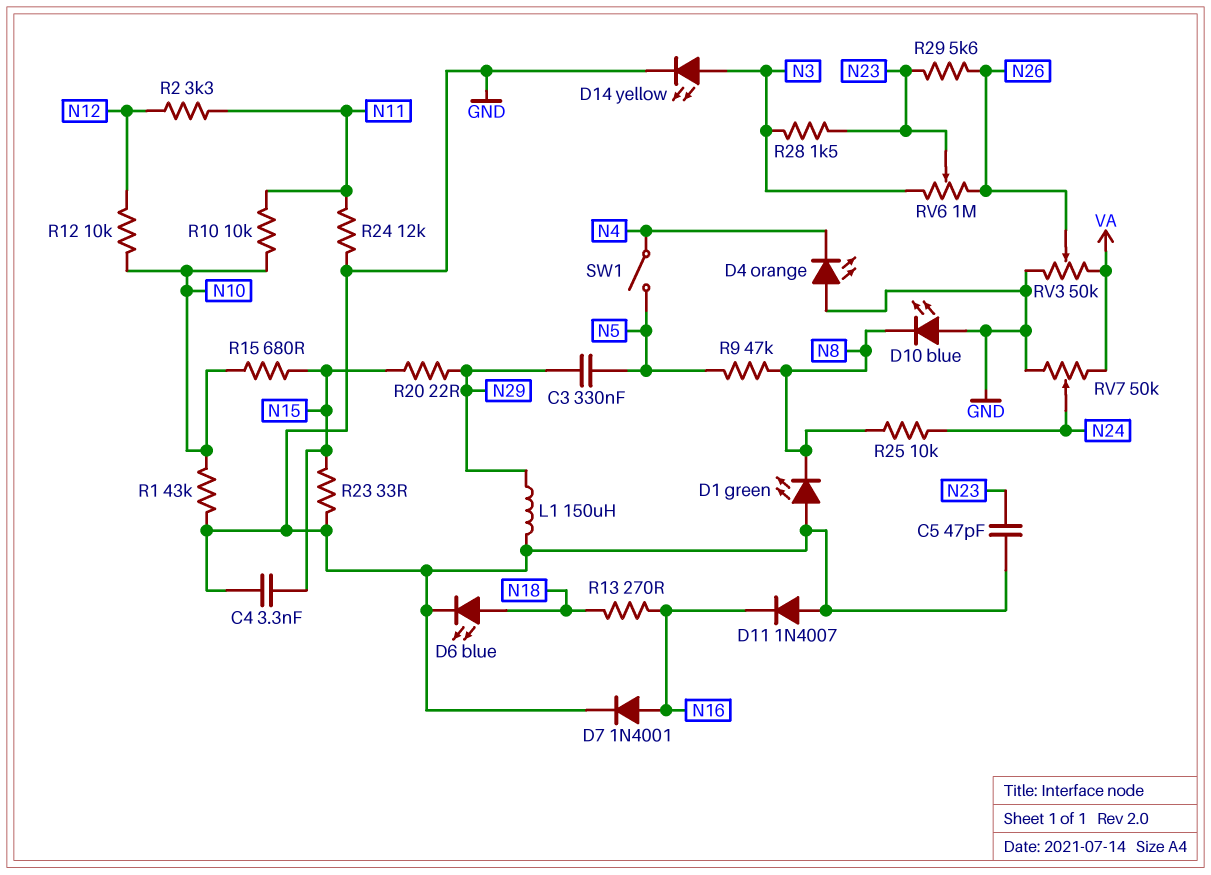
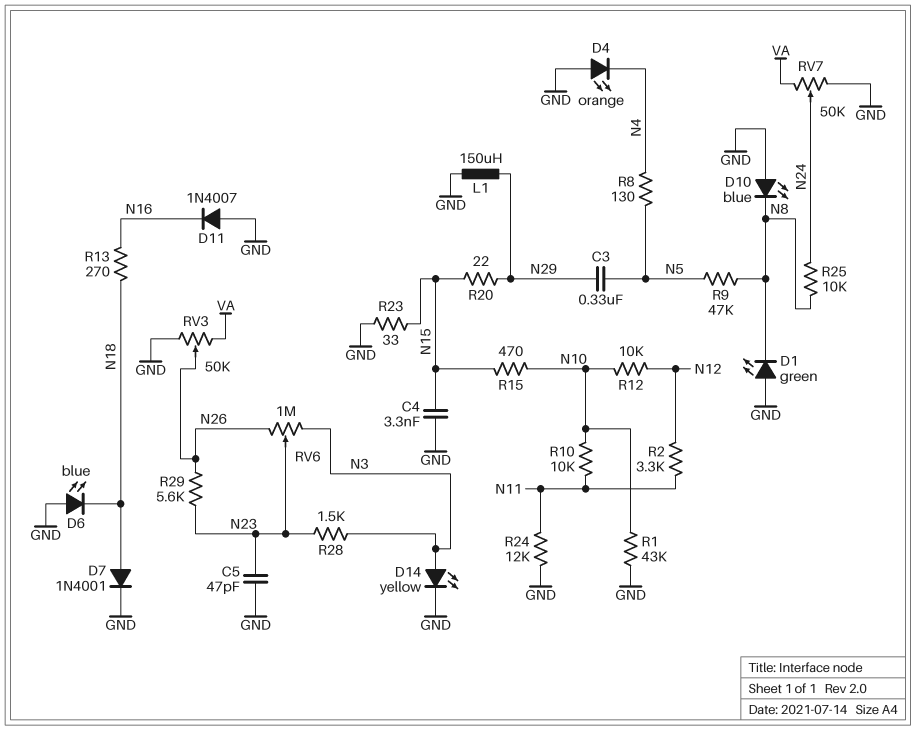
D6: LED blue (A N18, K GND) -> LED blue (A GND, K N18)
D7: diode 1N4001 (A N16, K GND) -> diode 1N4001 (A N18, K GND)
R8: none -> 130 (N4, N5)
R15: 680 (N10, N15) -> 470 (N10, N15)
SW1: switch (N4, N5) -> none

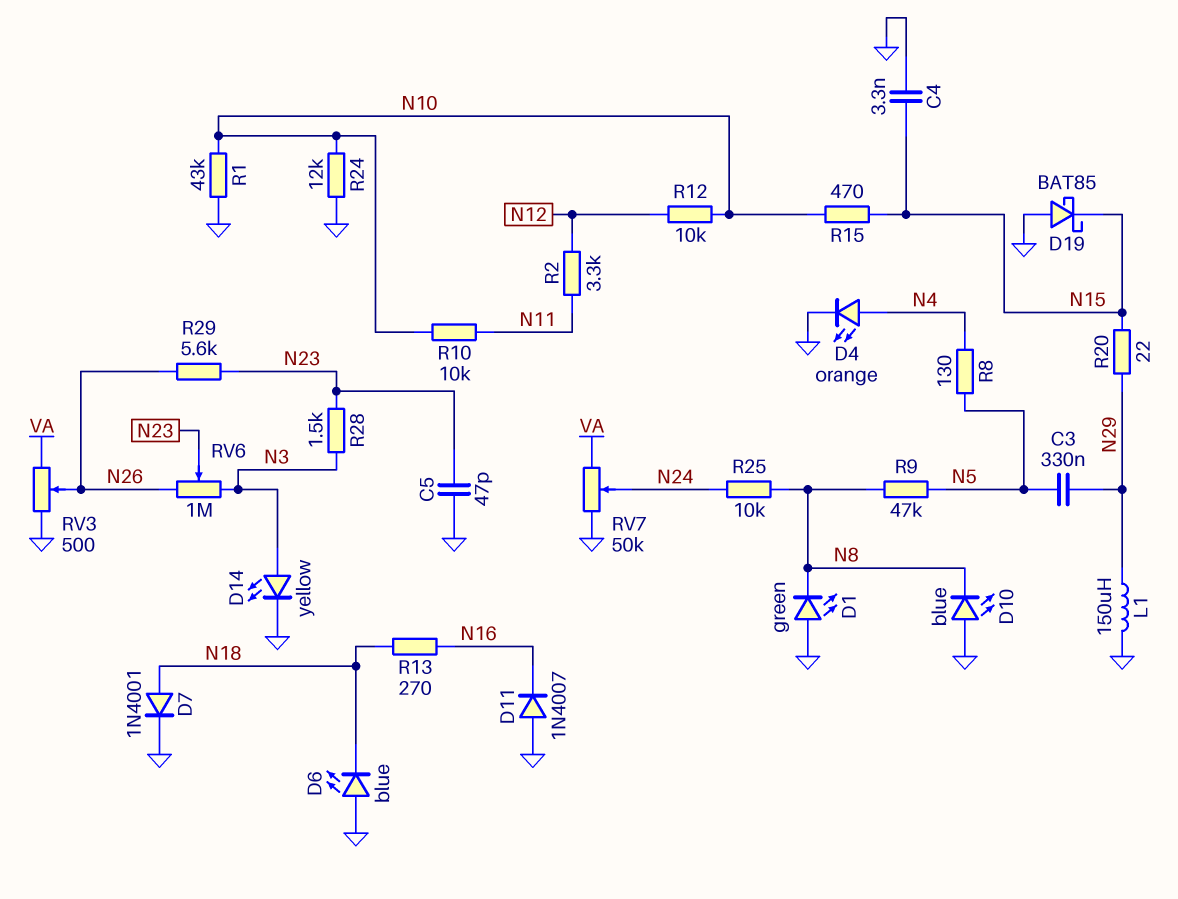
D4: LED orange (A GND, K N4) -> LED orange (A N4, K GND)
D19: none -> schottky BAT85 (A GND, K N15)
R23: 33 (GND, N15) -> none
R24: 12k (GND, N11) -> 12k (GND, N10)
RV3: 50k (GND, VA, wiper N26) -> 500 (GND, VA, wiper N26)

